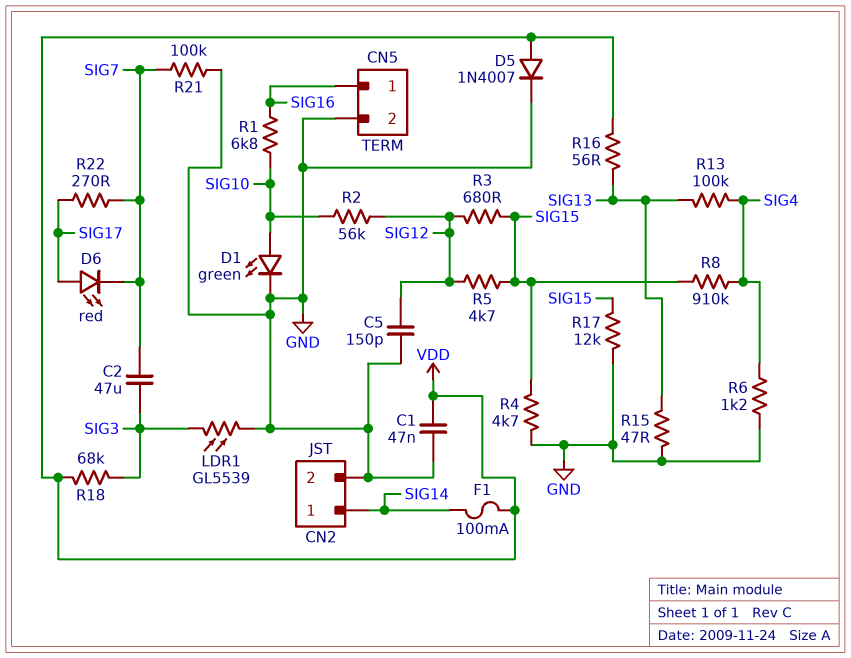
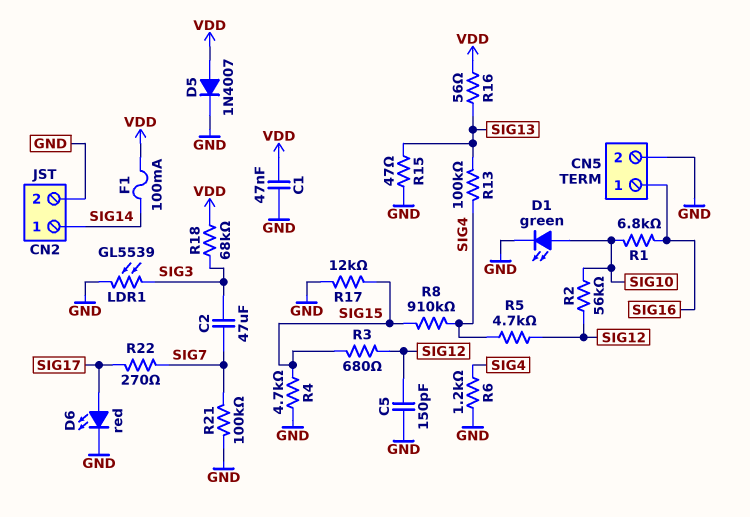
D6: LED red (A SIG17, K SIG7) -> LED red (A SIG17, K GND)
R5: 4.7k (SIG12, SIG15) -> 4.7k (SIG4, SIG12)

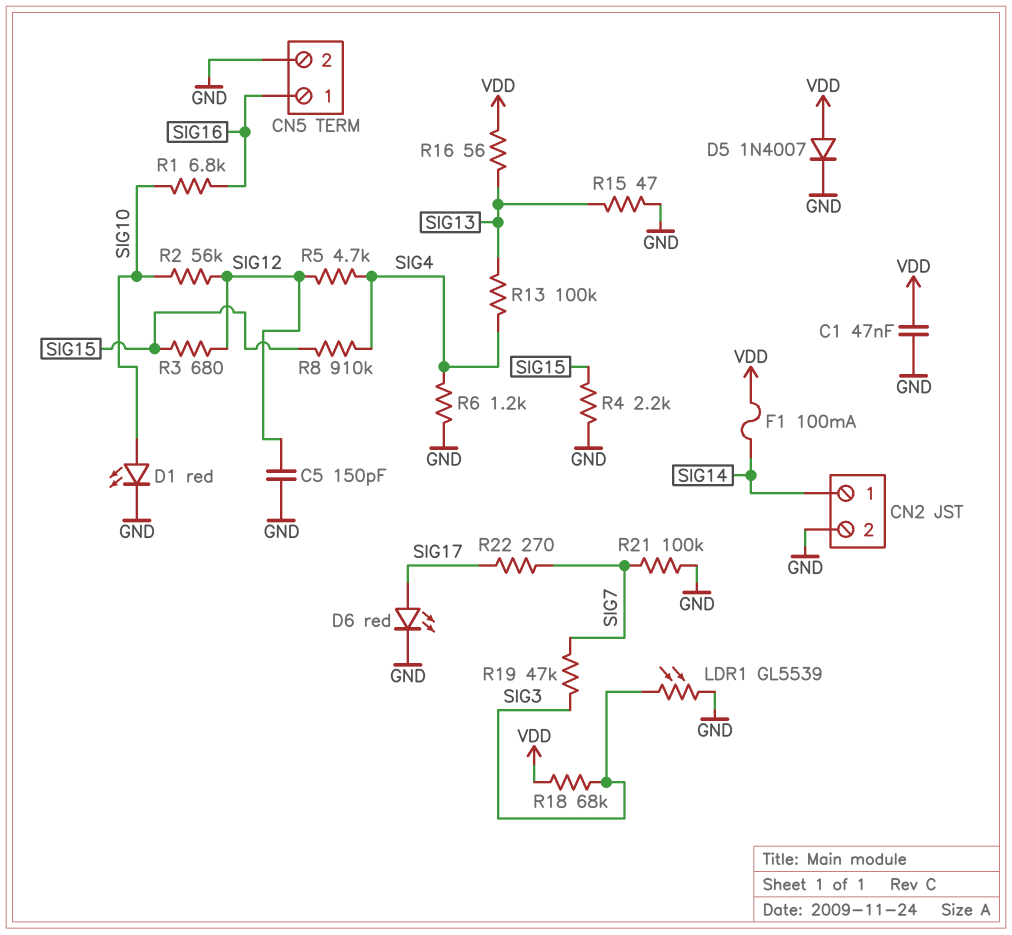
C2: 47uF (SIG3, SIG7) -> none
D1: LED green (A SIG10, K GND) -> LED red (A SIG10, K GND)
R4: 4.7k (GND, SIG15) -> 2.2k (GND, SIG15)
R17: 12k (GND, SIG15) -> none
R19: none -> 47k (SIG3, SIG7)

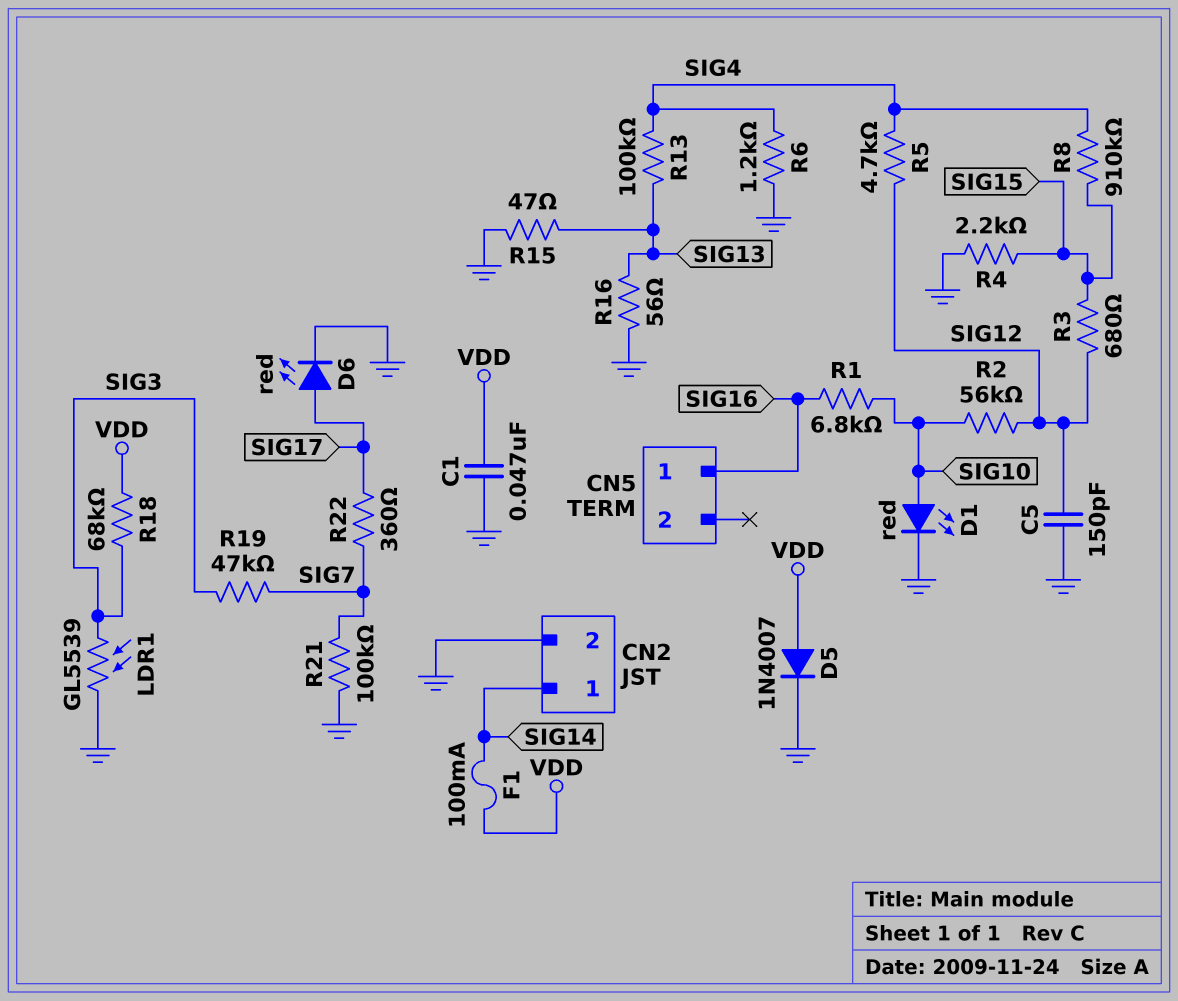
CN5 pin 2: GND -> none
R16: 56 (SIG13, VDD) -> 56 (GND, SIG13)
R22: 270 (SIG7, SIG17) -> 360 (SIG7, SIG17)

